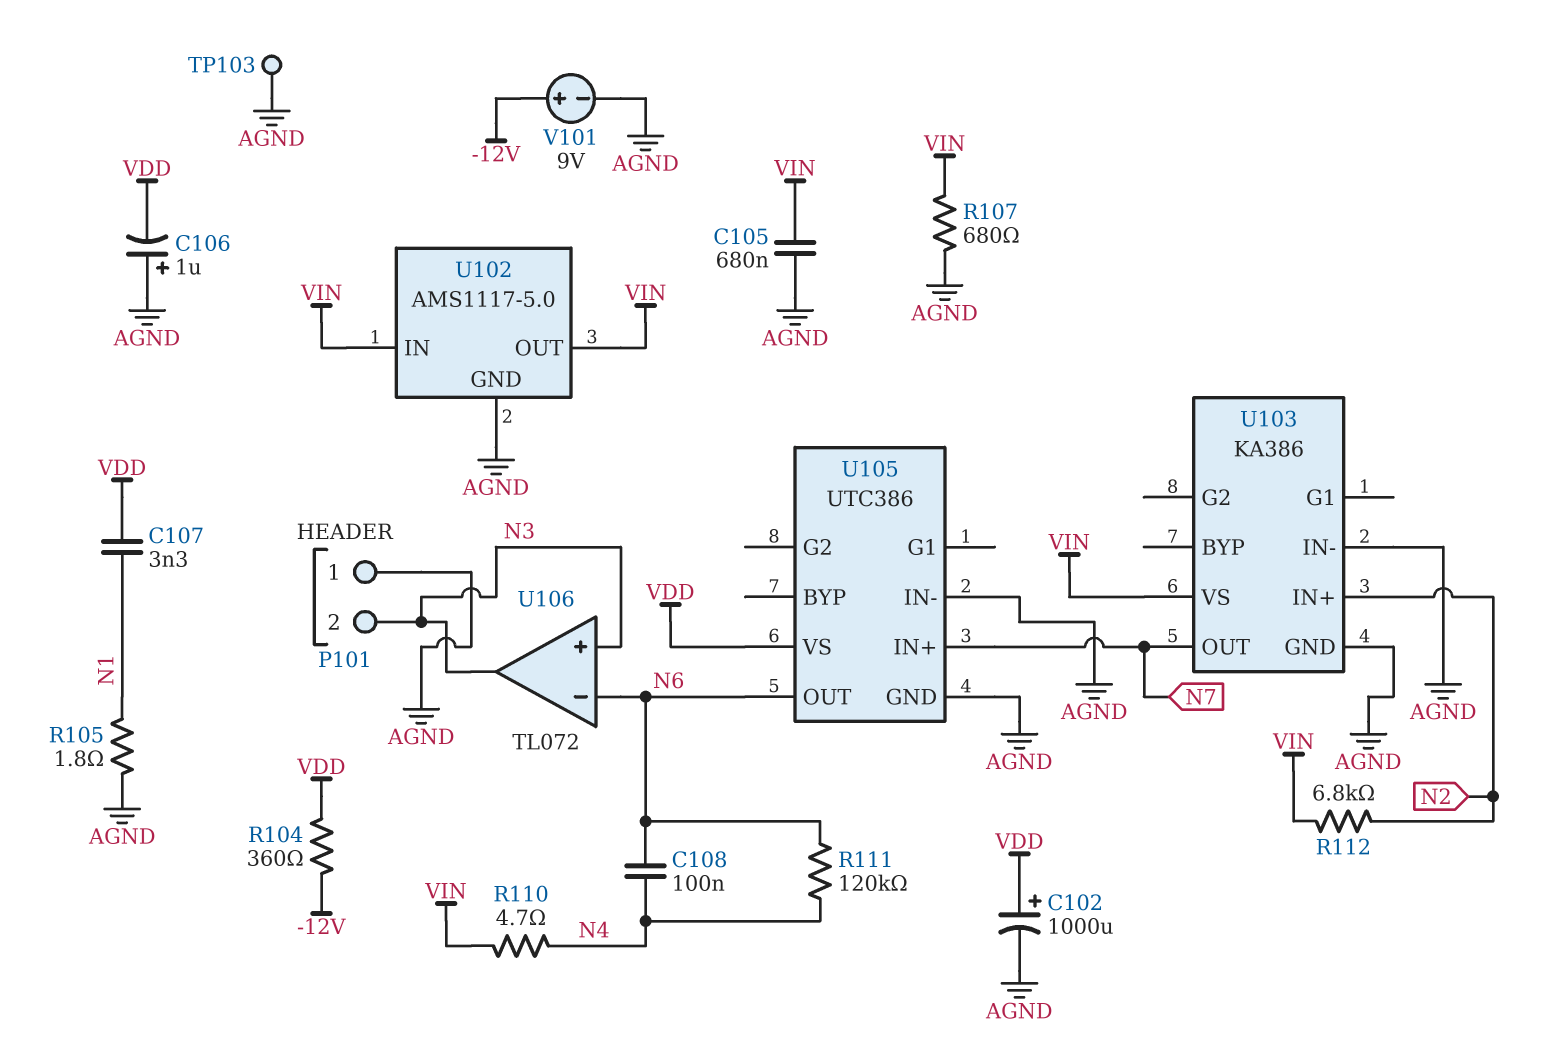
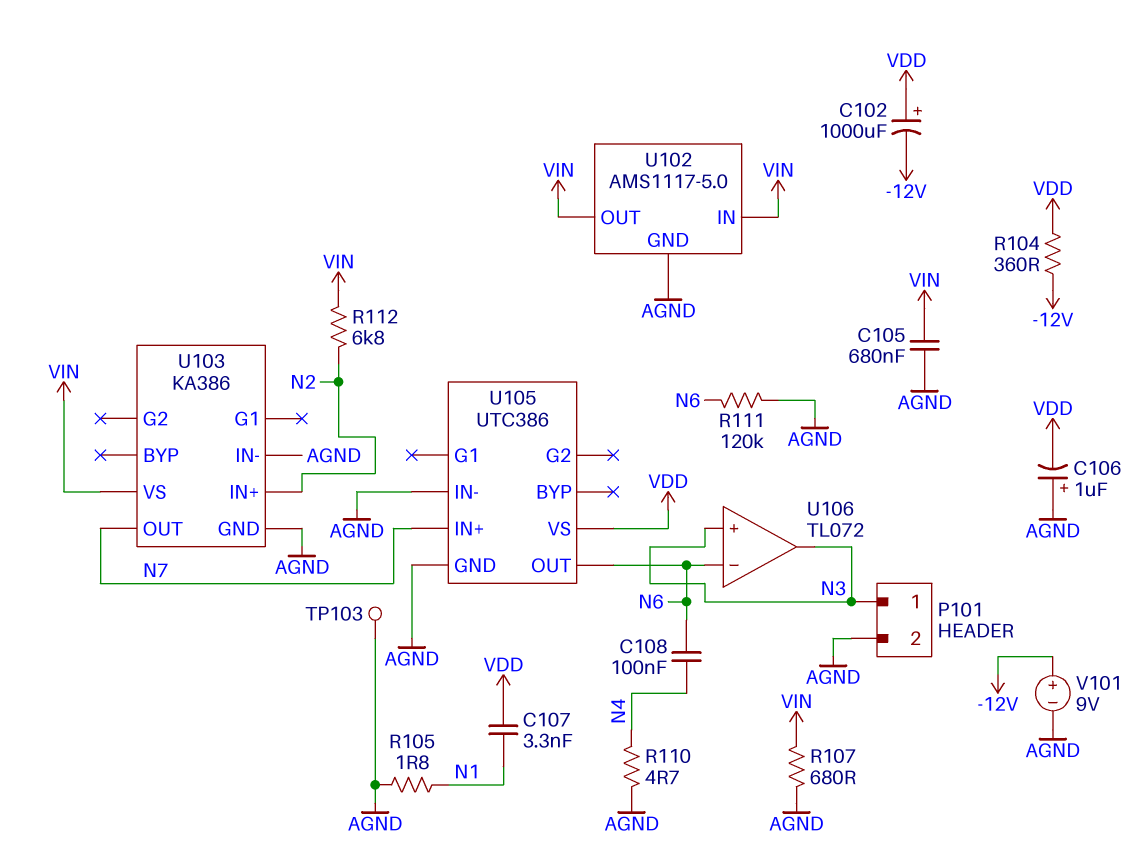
C102: 1000uF (plus VDD, minus AGND) -> 1000uF (plus VDD, minus -12V)
P101 pin 1: AGND -> N3
P101 pin 2: N3 -> AGND
R110: 4.7 (N4, VIN) -> 4.7 (AGND, N4)
R111: 120k (N4, N6) -> 120k (AGND, N6)

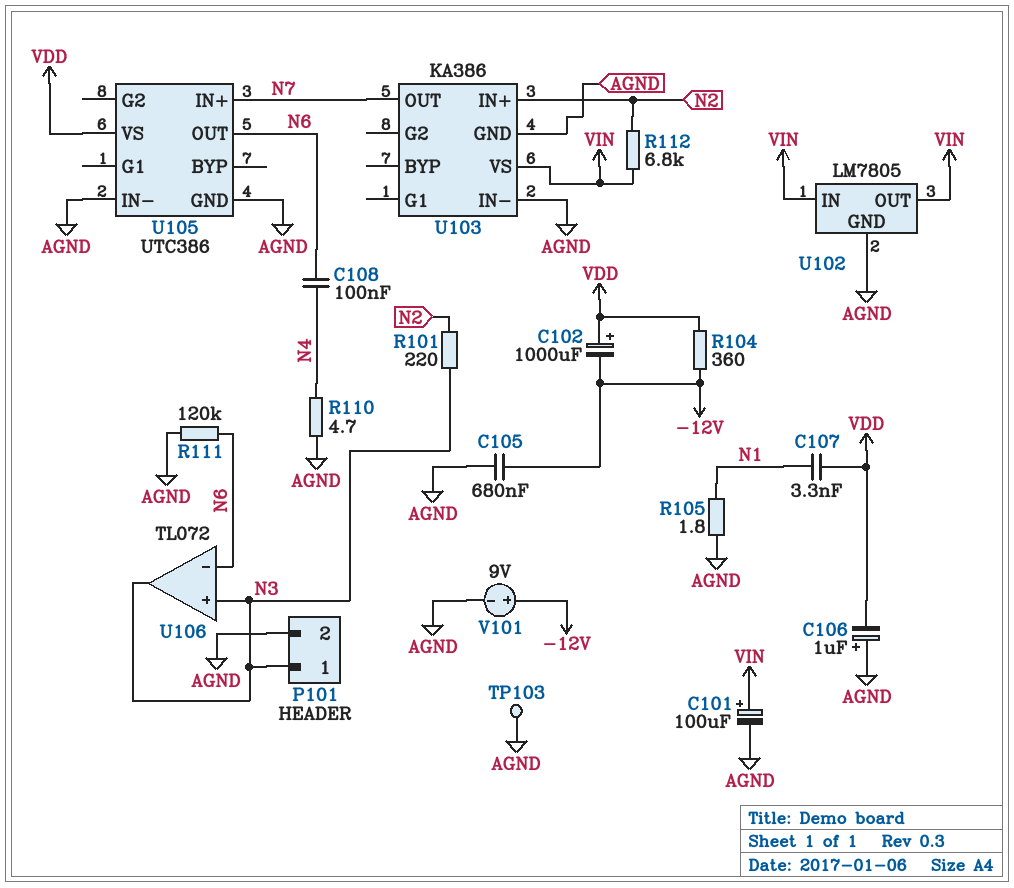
C101: none -> 100uF (plus VIN, minus AGND)
C105: 680nF (AGND, VIN) -> 680nF (-12V, AGND)
R101: none -> 220 (N2, N3)
R107: 680 (AGND, VIN) -> none
U102: AMS1117-5.0 -> LM7805

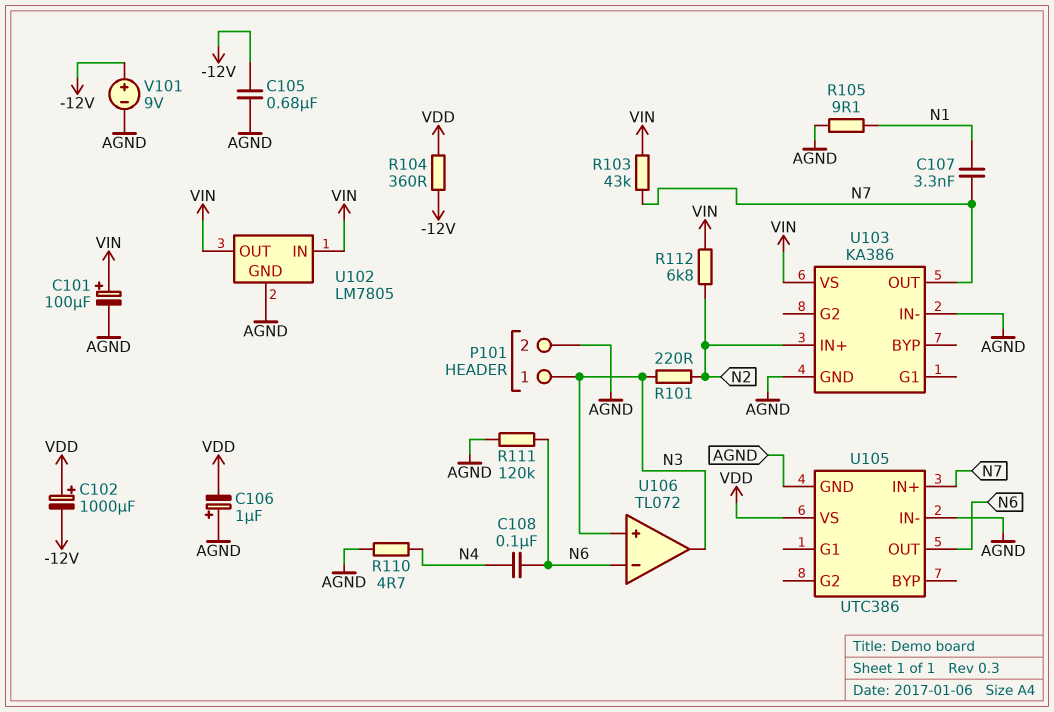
C107: 3.3nF (N1, VDD) -> 3.3nF (N1, N7)
R103: none -> 43k (N7, VIN)
R105: 1.8 (AGND, N1) -> 9.1 (AGND, N1)
TP103: test point (AGND) -> none

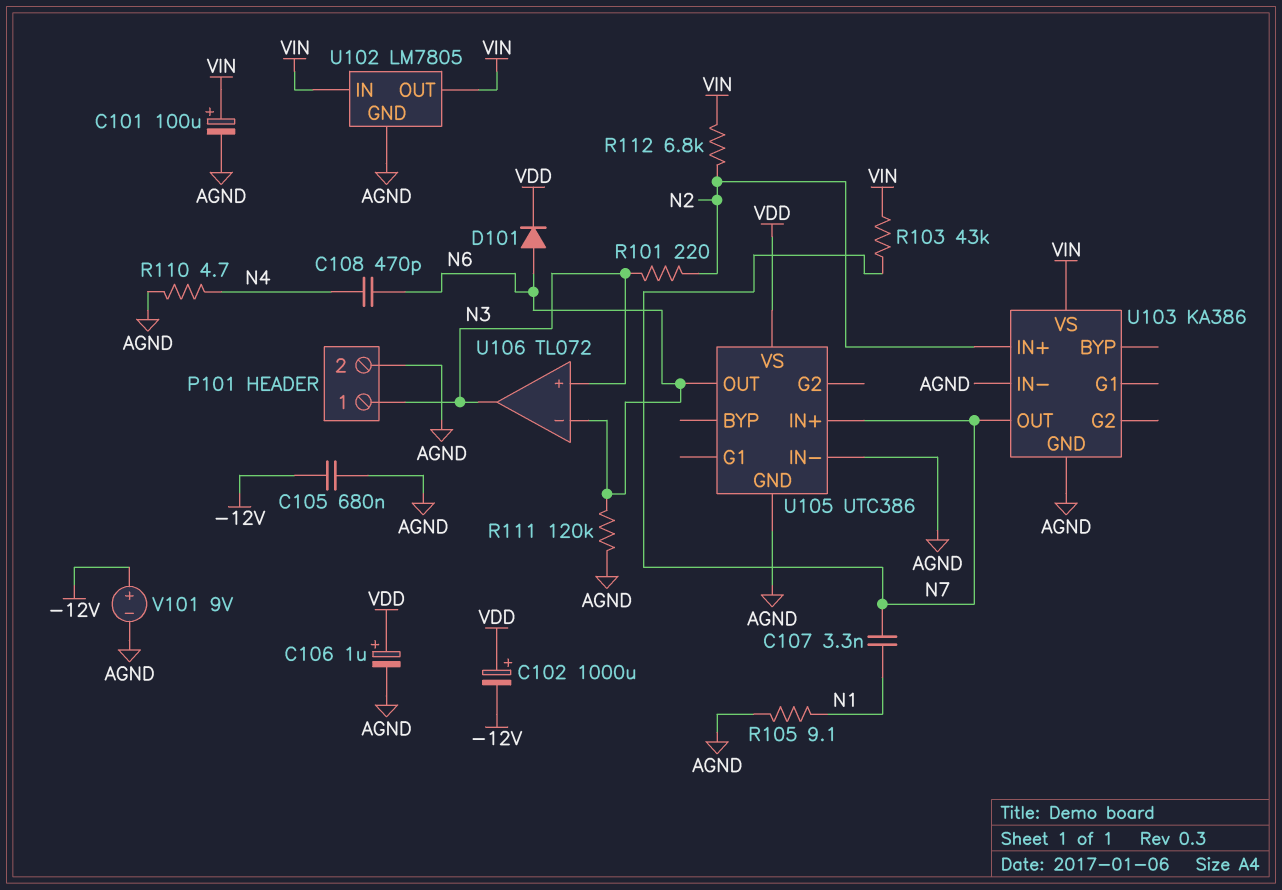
C106: 1uF (plus AGND, minus VDD) -> 1uF (plus VDD, minus AGND)
C108: 100nF (N4, N6) -> 470pF (N4, N6)
D101: none -> diode (A N6, K VDD)
R104: 360 (-12V, VDD) -> none

